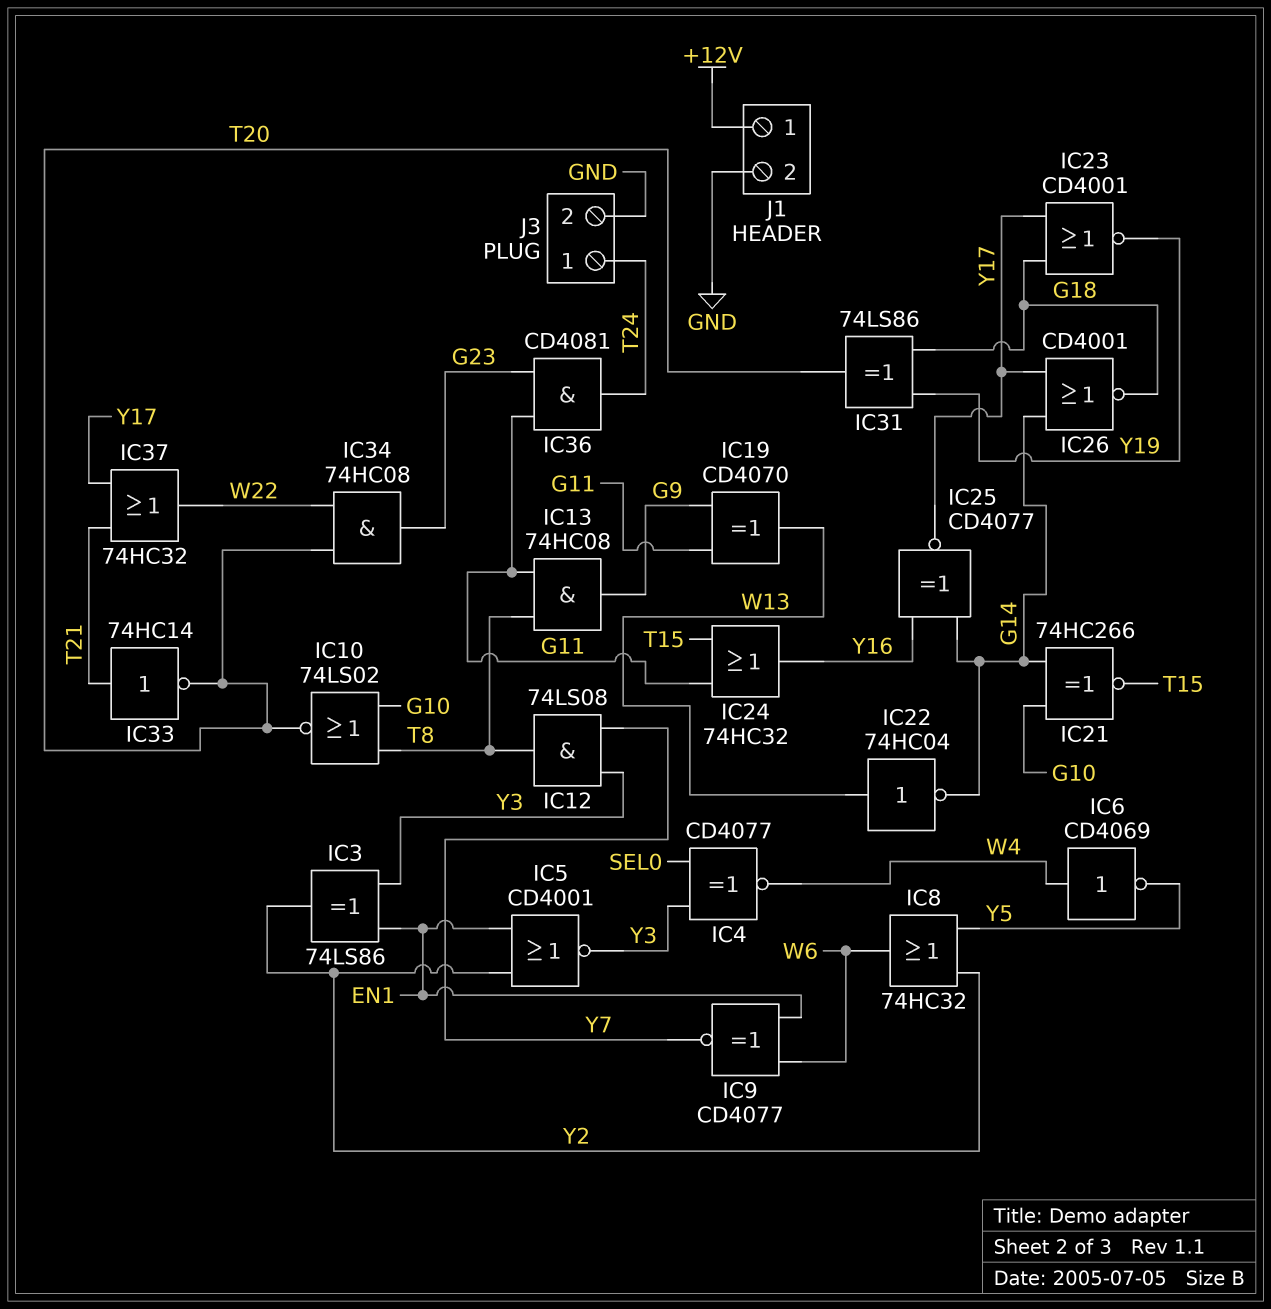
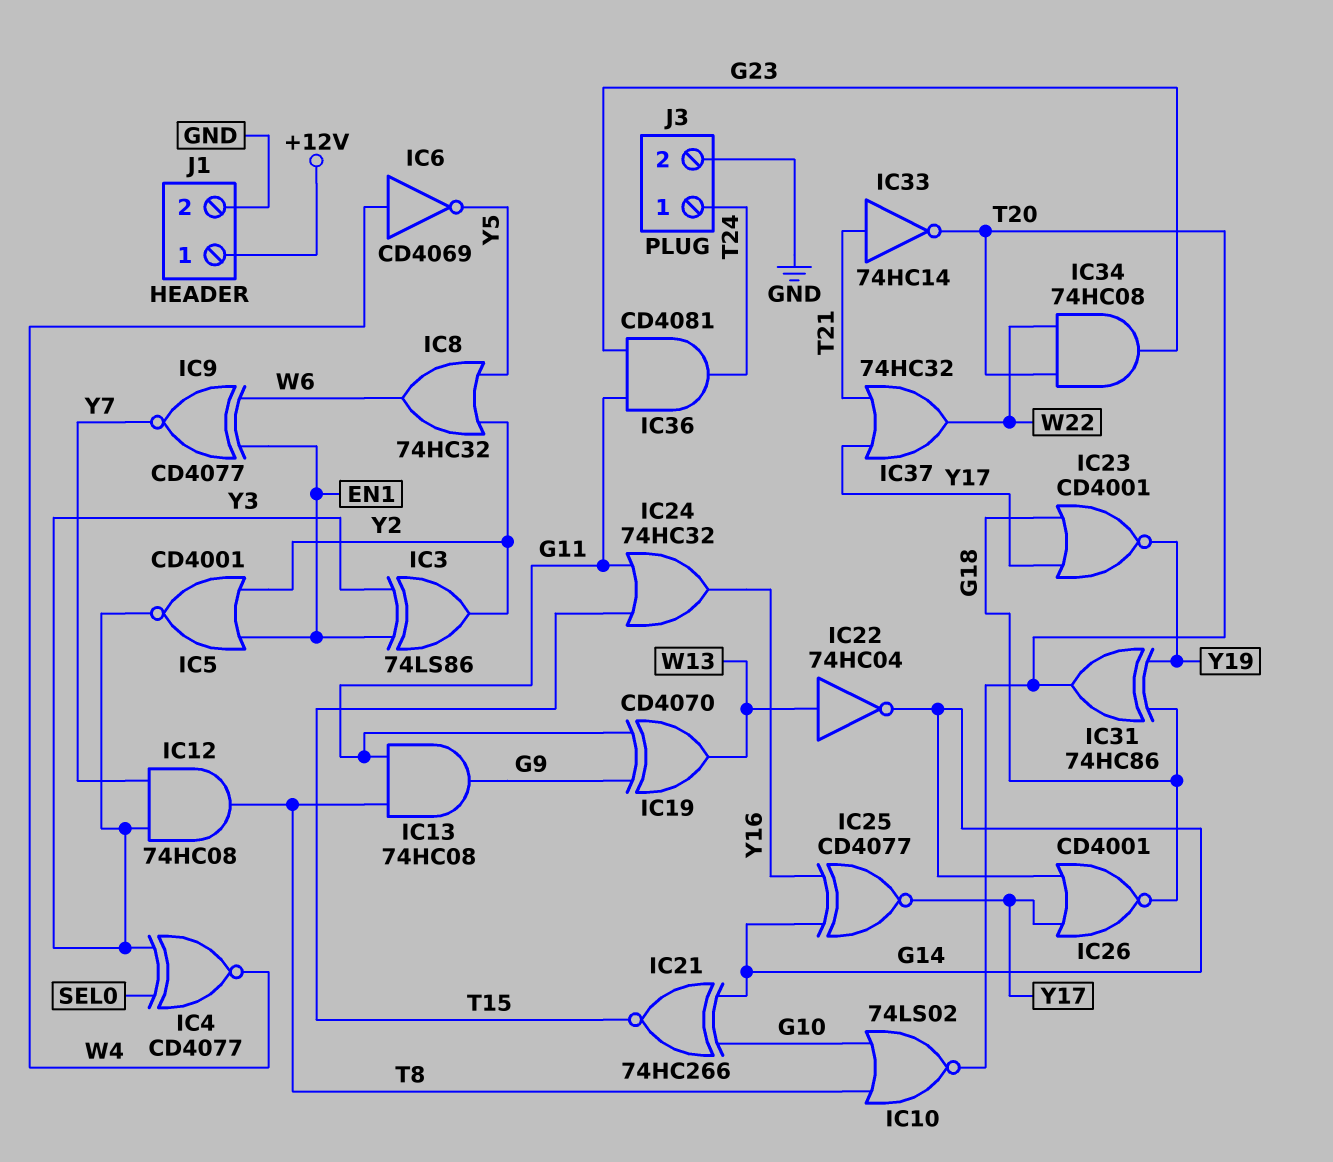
IC12: AND 74LS08 (in Y3, in Y7, out T8) -> AND 74HC08 (in Y3, in Y7, out T8)
IC31: XOR 74LS86 (in G18, in Y19, out T20) -> XOR 74HC86 (in G18, in Y19, out T20)

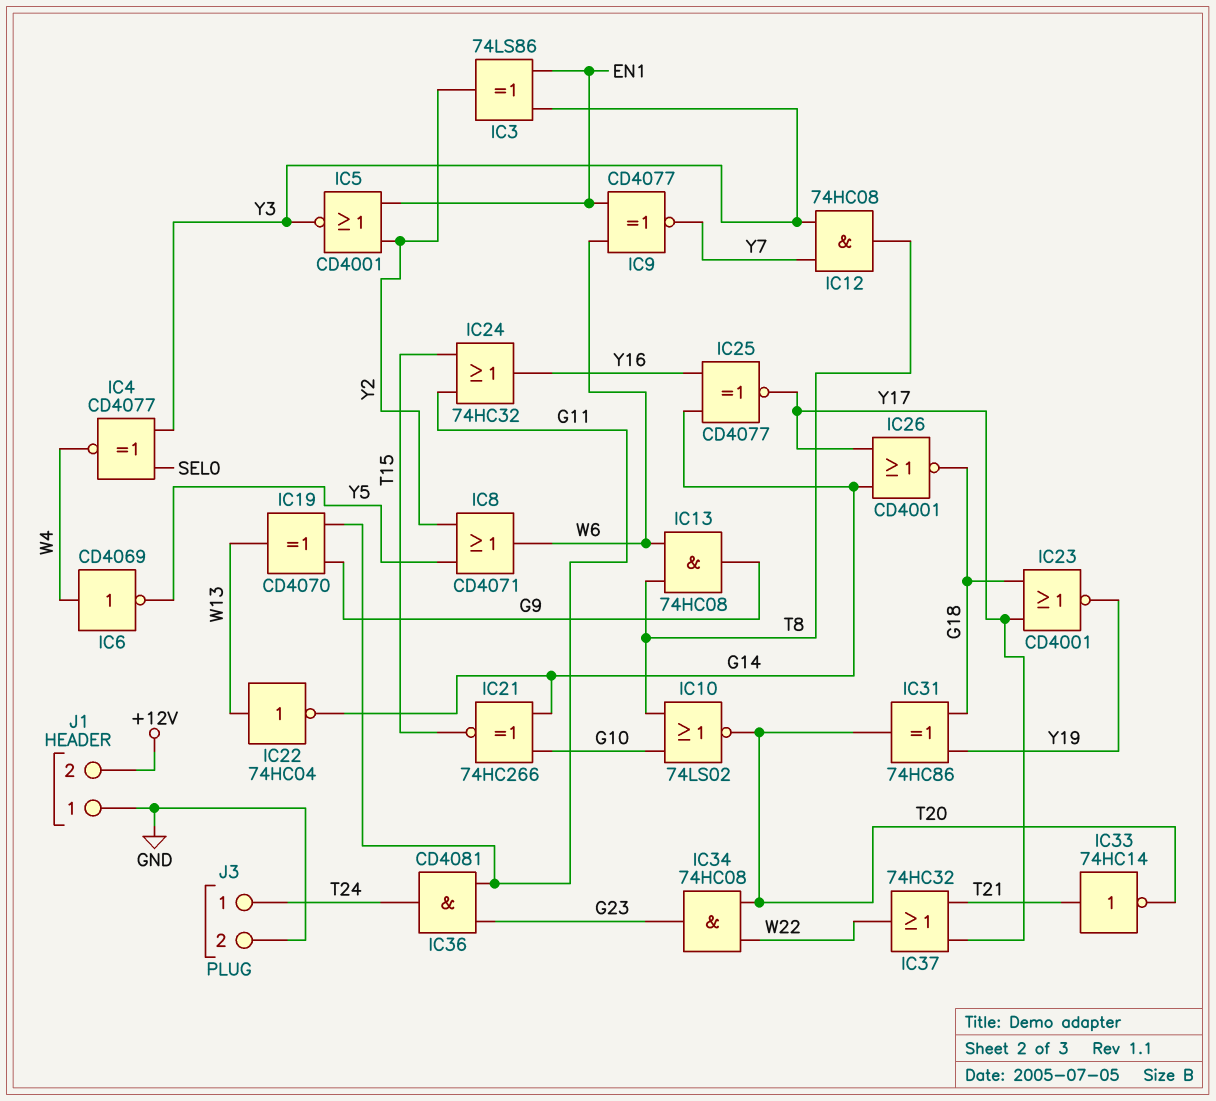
IC8: OR 74HC32 (in Y2, in Y5, out W6) -> OR CD4071 (in Y2, in Y5, out W6)
IC13: AND 74HC08 (in G11, in T8, out G9) -> AND 74HC08 (in T8, in W6, out G9)
J1 pin 1: +12V -> GND
J1 pin 2: GND -> +12V

